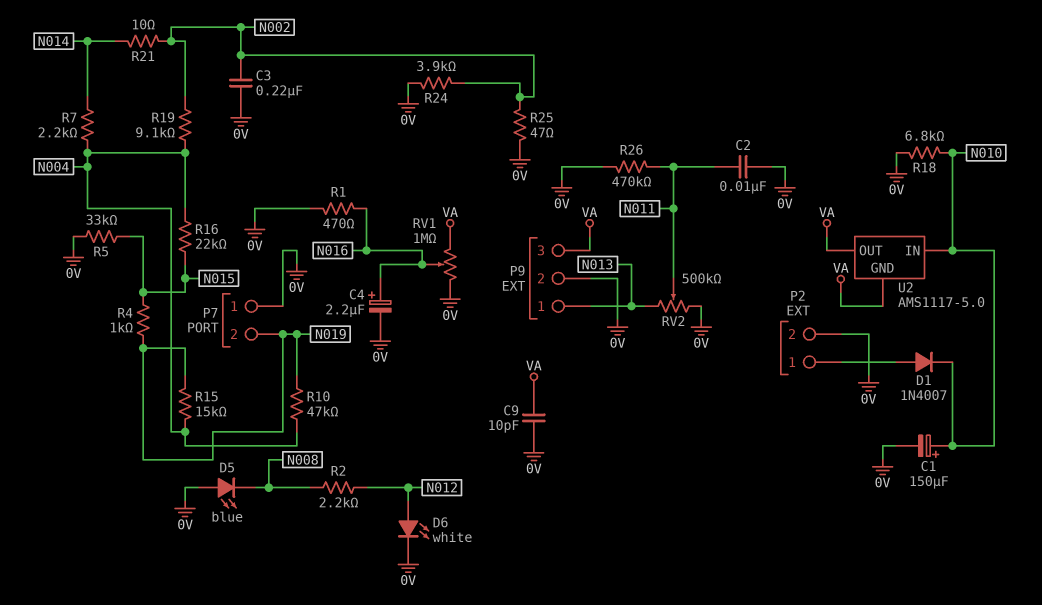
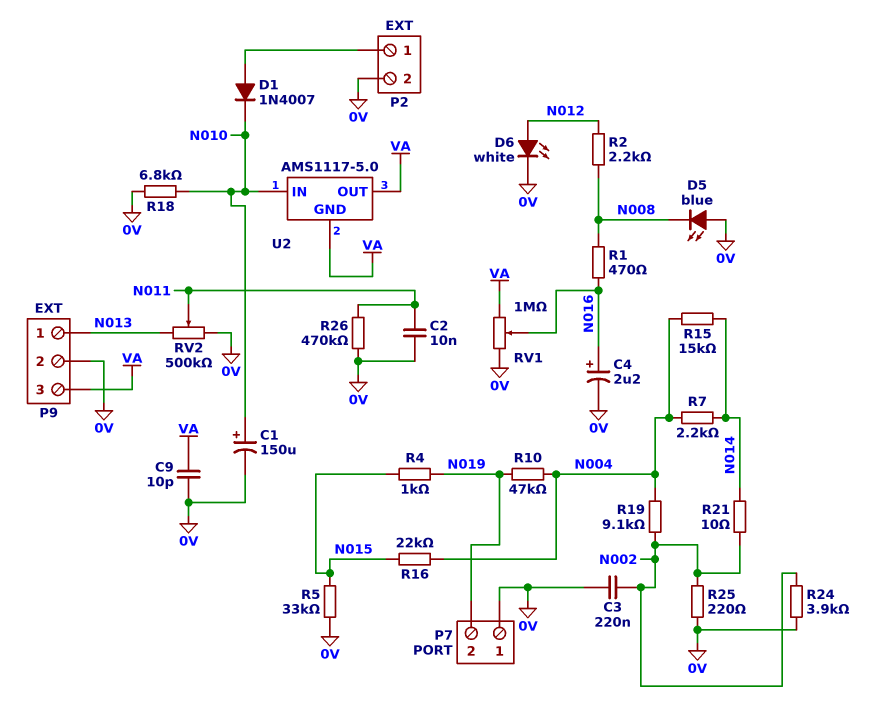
R1: 470 (0V, N016) -> 470 (N008, N016)
R15: 15k (N004, N019) -> 15k (N004, N014)
R25: 47 (0V, N002) -> 220 (0V, N002)

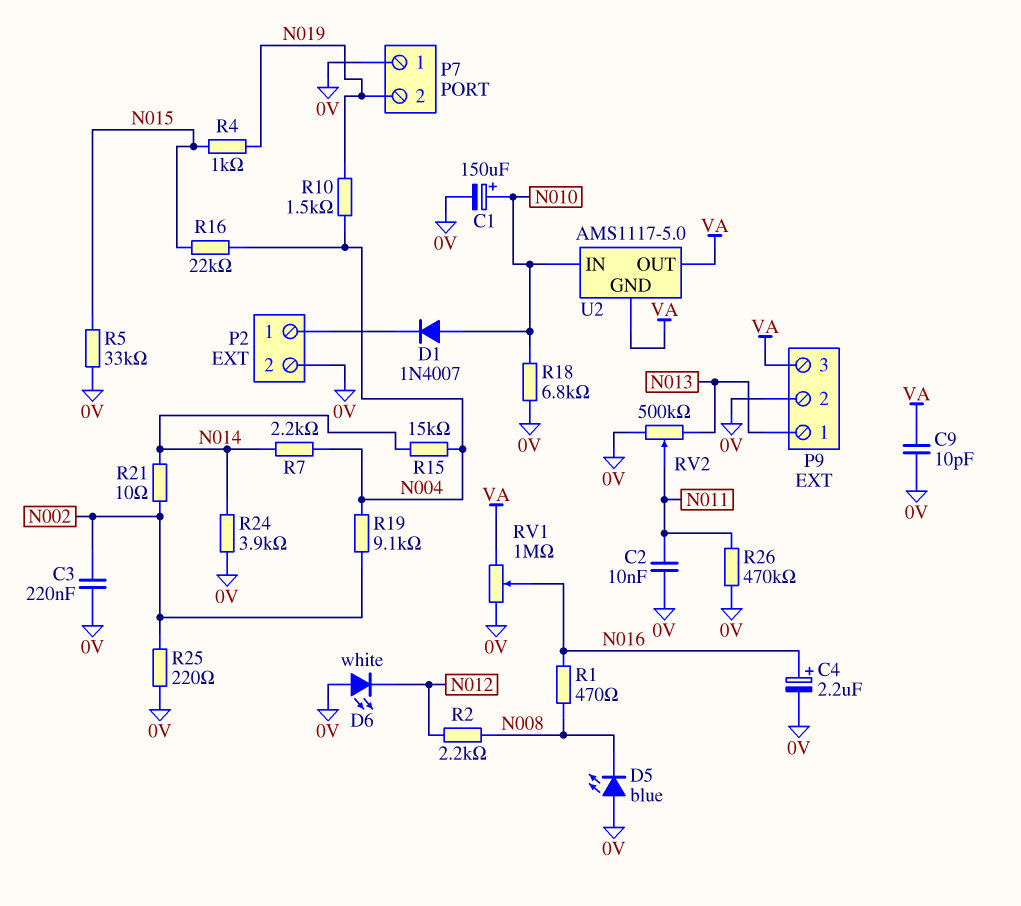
D1: diode 1N4007 (A P2/1, K N010) -> diode 1N4007 (A N010, K P2/1)
D6: LED white (A N012, K 0V) -> LED white (A 0V, K N012)
R10: 47k (N004, N019) -> 1.5k (N004, N019)
R24: 3.9k (0V, N002) -> 3.9k (0V, N014)

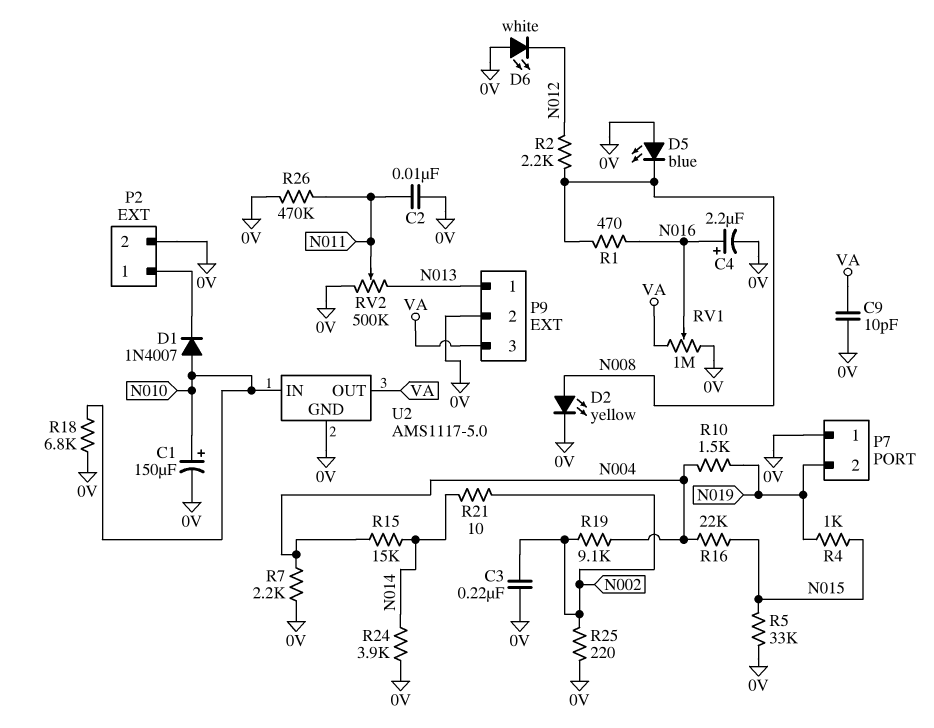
D2: none -> LED yellow (A N008, K 0V)
R7: 2.2k (N004, N014) -> 2.2k (0V, N004)
U2 pin GND: VA -> 0V

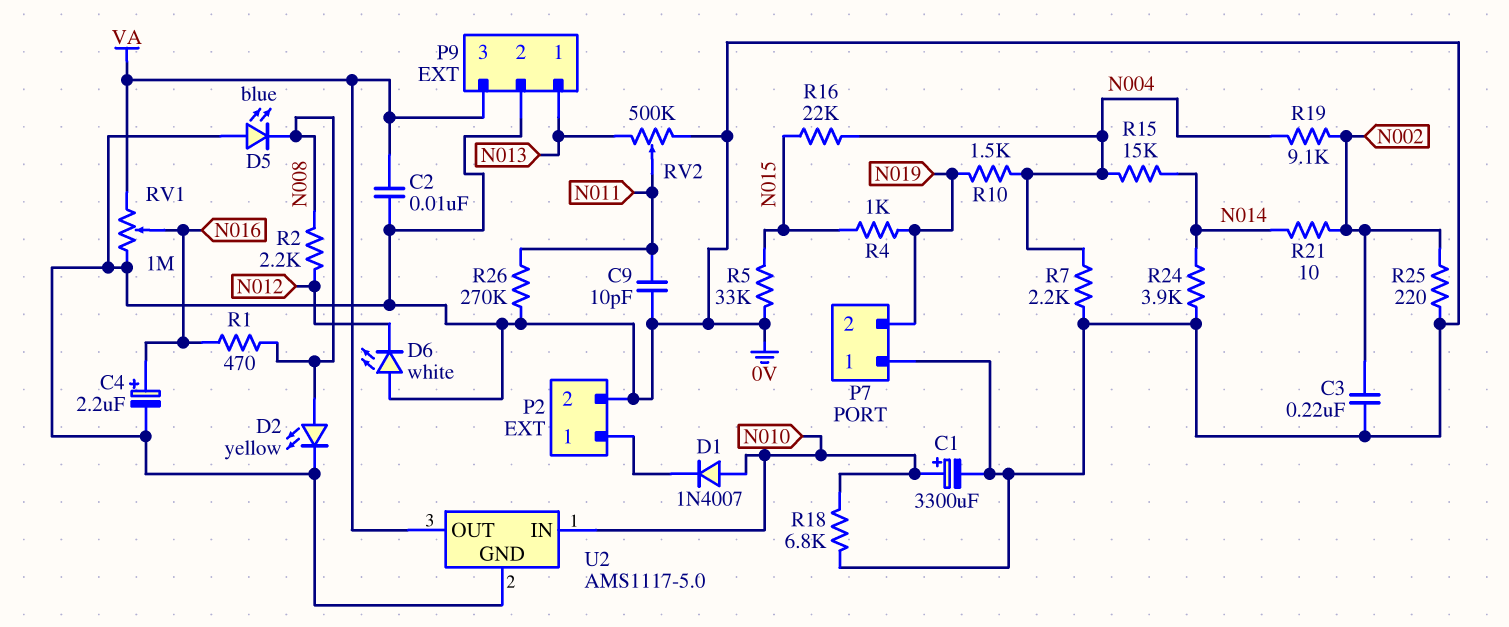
C1: 150uF (plus N010, minus 0V) -> 3300uF (plus N010, minus 0V)
C2: 10nF (0V, N011) -> 10nF (0V, VA)
C9: 10pF (0V, VA) -> 10pF (0V, N011)
R26: 470k (0V, N011) -> 270k (0V, N011)

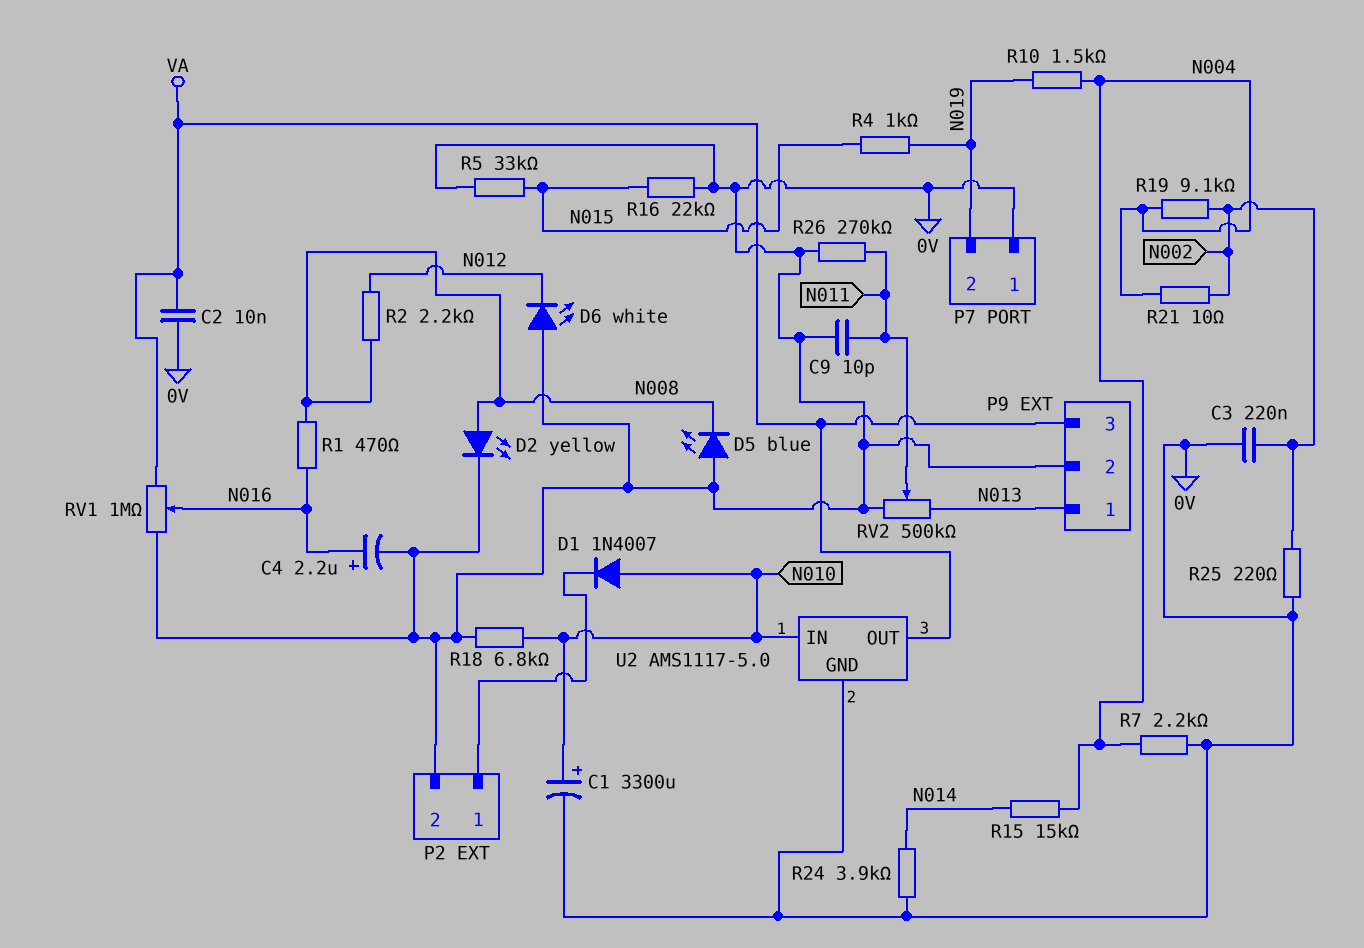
R16: 22k (N004, N015) -> 22k (0V, N015)
R21: 10 (N002, N014) -> 10 (N002, N004)

